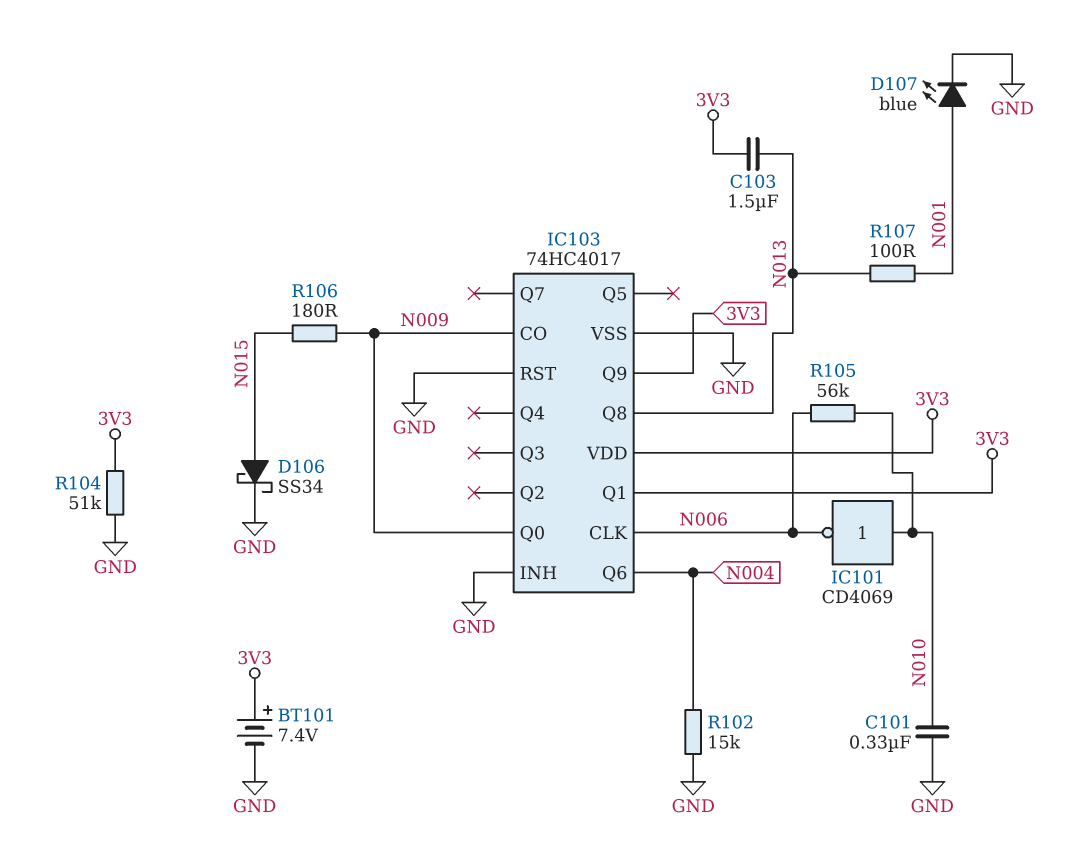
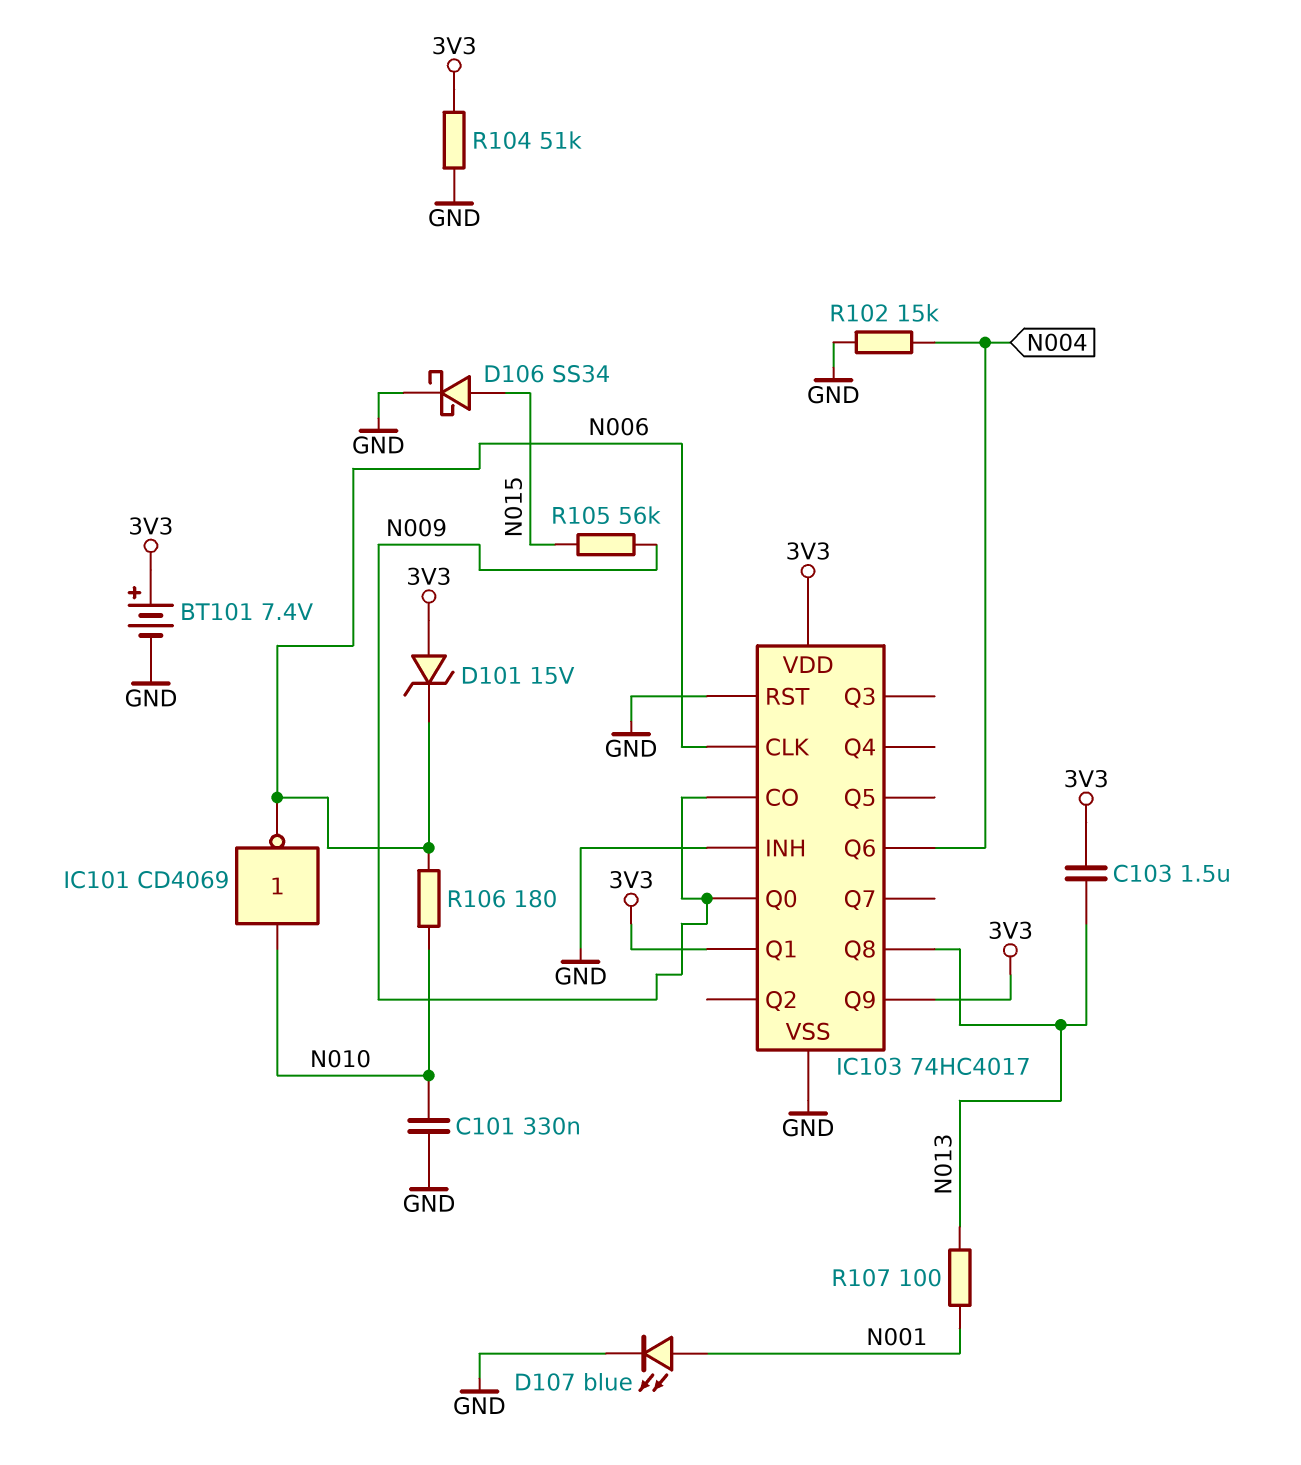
D101: none -> zener 15V (A 3V3, K N006)
R105: 56k (N006, N010) -> 56k (N009, N015)
R106: 180 (N009, N015) -> 180 (N006, N010)

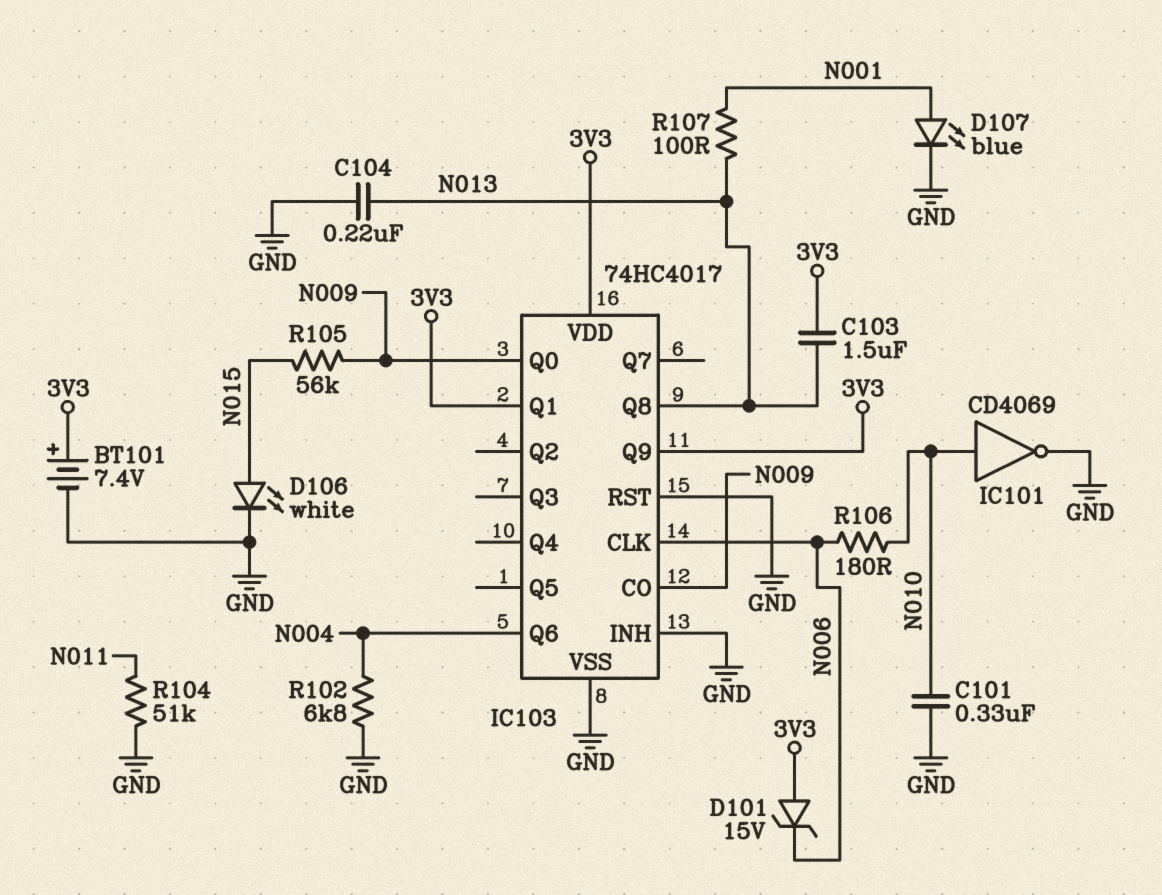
C104: none -> 220nF (GND, N013)
D106: schottky SS34 (A N015, K GND) -> LED white (A N015, K GND)
IC101: NOT CD4069 (in N010, out N006) -> NOT CD4069 (in N010, out GND)
R102: 15k (GND, N004) -> 6.8k (GND, N004)
R104: 51k (3V3, GND) -> 51k (GND, N011)

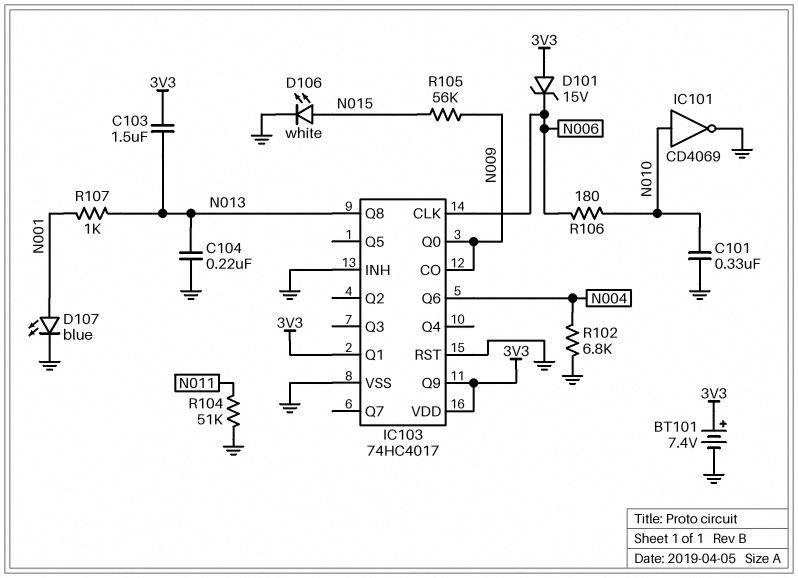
R107: 100 (N001, N013) -> 1k (N001, N013)

